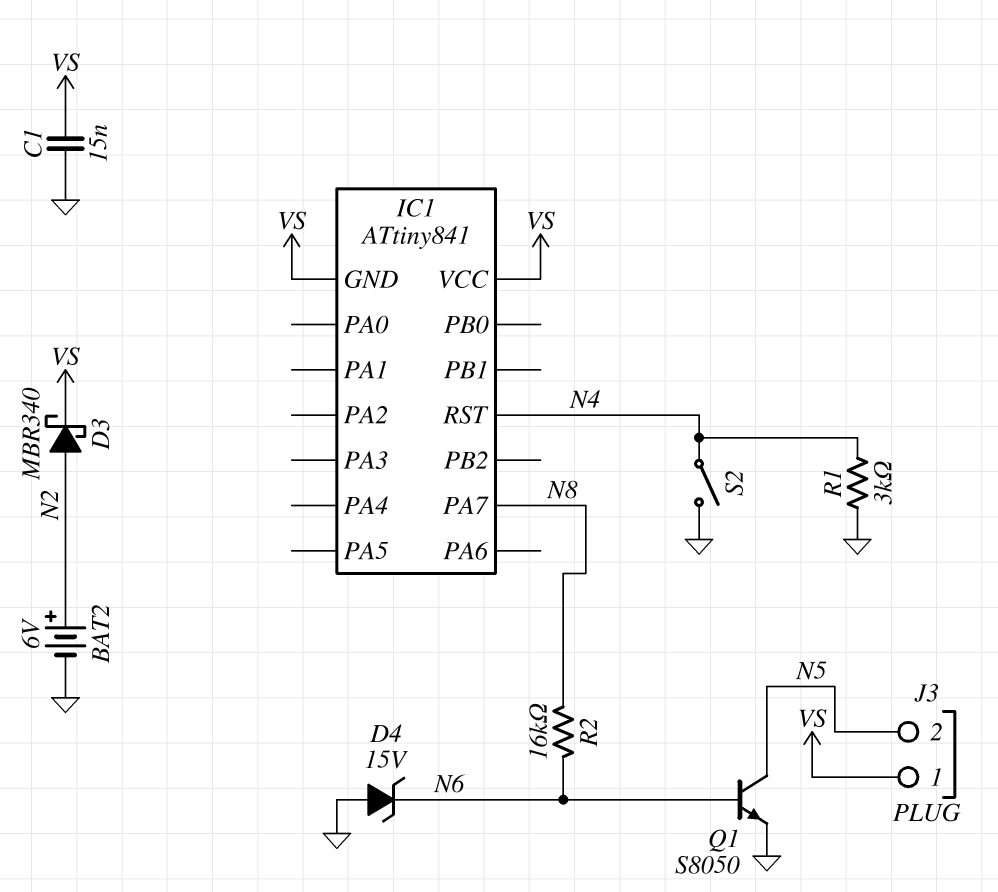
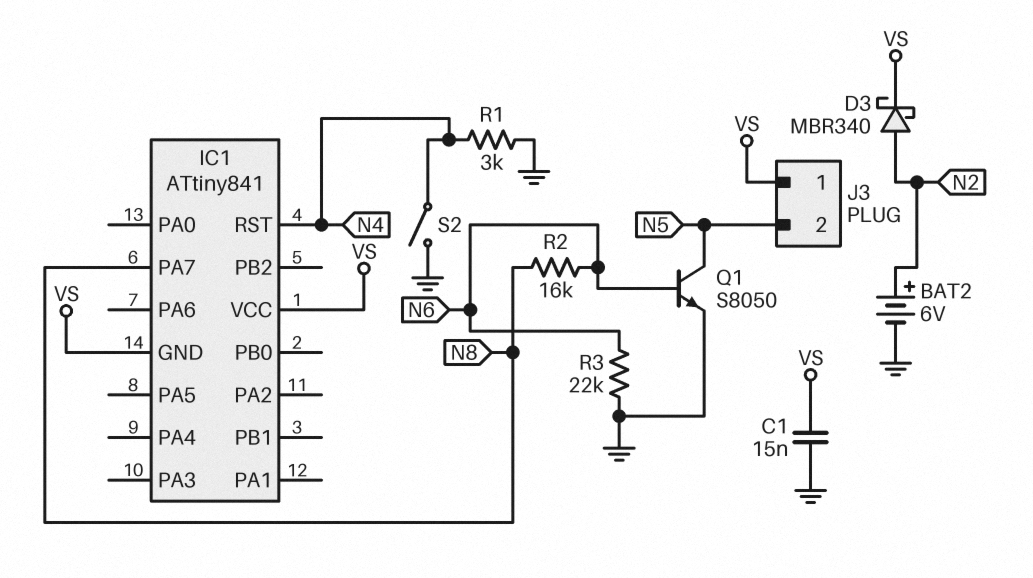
D4: zener 15V (A GND, K N6) -> none
R3: none -> 22k (GND, N6)

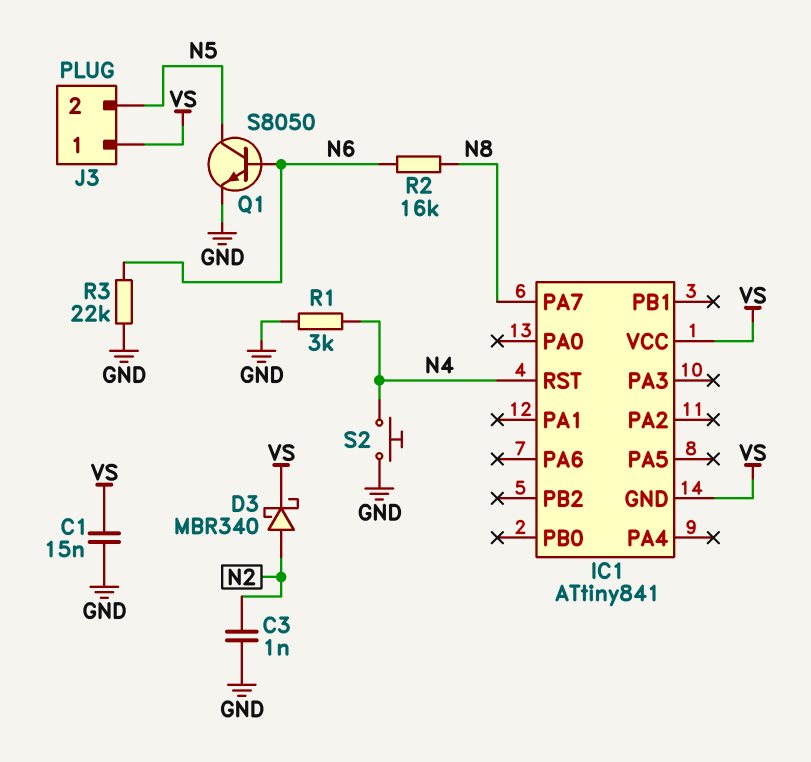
BAT2: 6V (plus N2, minus GND) -> none
C3: none -> 1nF (GND, N2)
S2: switch (GND, N4) -> button (GND, N4)

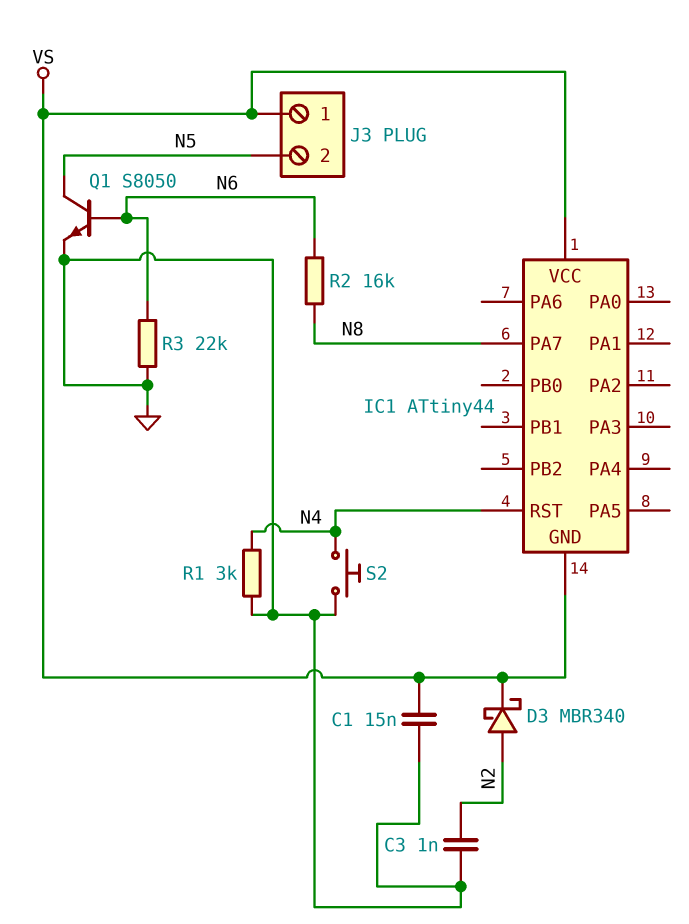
IC1: ATtiny841 -> ATtiny44

